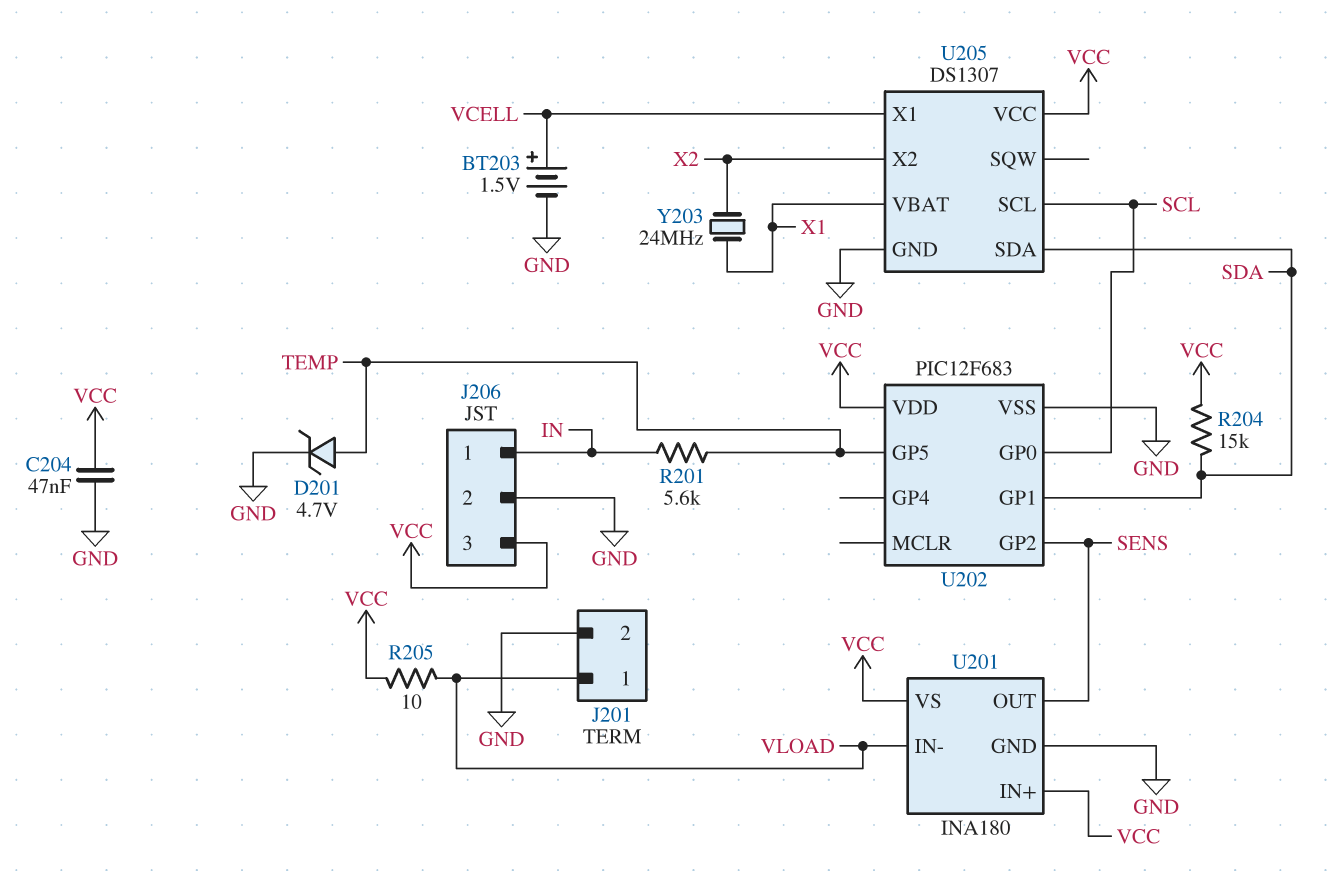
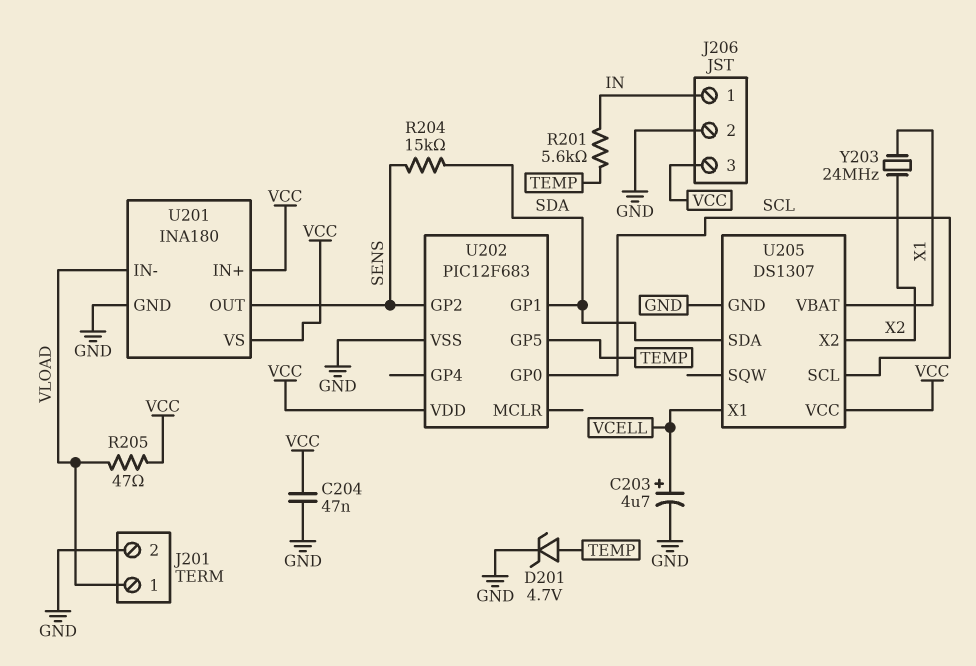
BT203: 1.5V (plus VCELL, minus GND) -> none
C203: none -> 4.7uF (plus VCELL, minus GND)
R204: 15k (SDA, VCC) -> 15k (SDA, SENS)
R205: 10 (VCC, VLOAD) -> 47 (VCC, VLOAD)

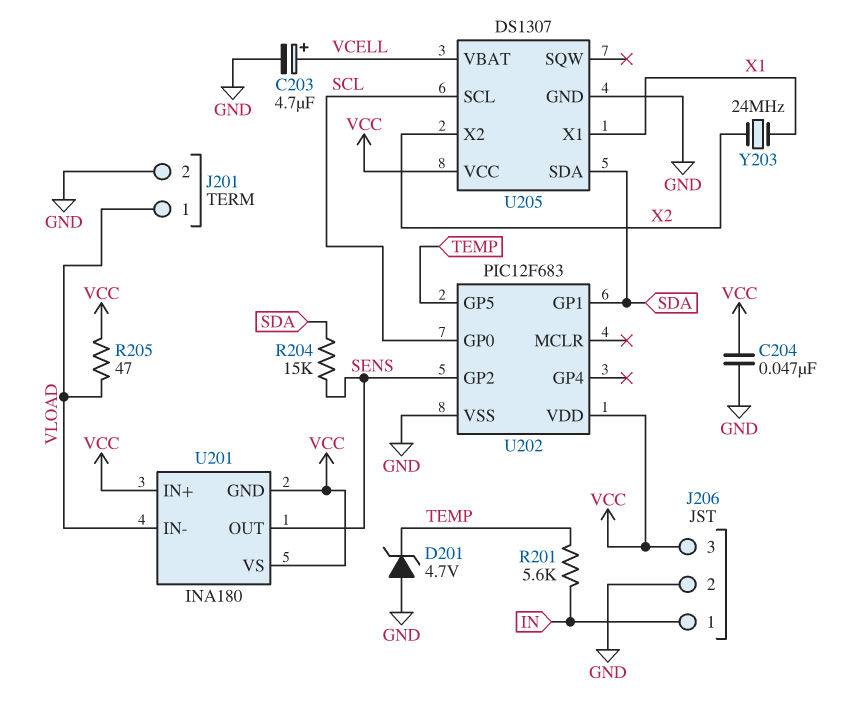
D201: zener 4.7V (A TEMP, K GND) -> zener 4.7V (A GND, K TEMP)
U201 pin GND: GND -> VCC
U205 pin VBAT: X1 -> VCELL
U205 pin X1: VCELL -> X1

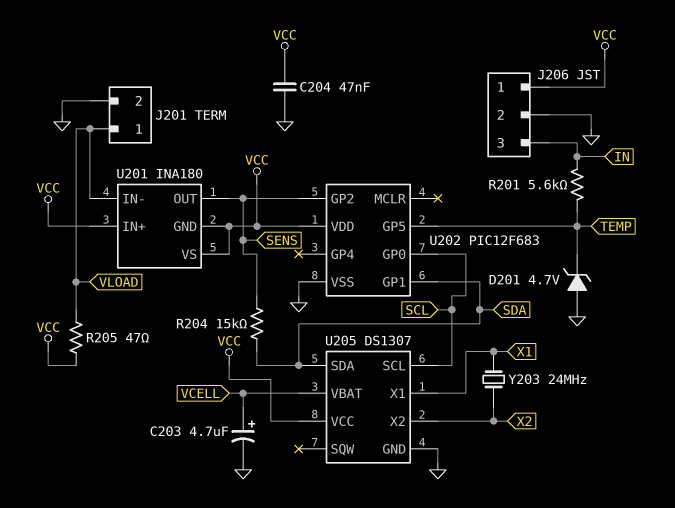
J206 pin 1: IN -> VCC
J206 pin 3: VCC -> IN

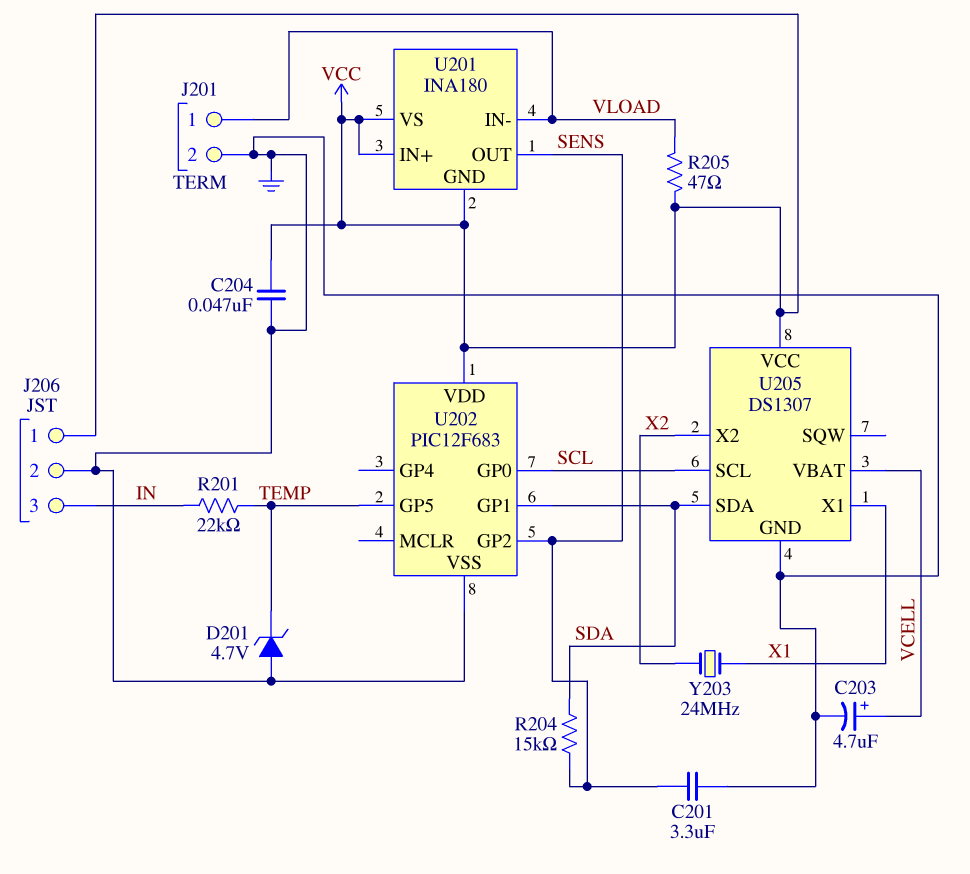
C201: none -> 3.3uF (GND, SENS)
R201: 5.6k (IN, TEMP) -> 22k (IN, TEMP)

